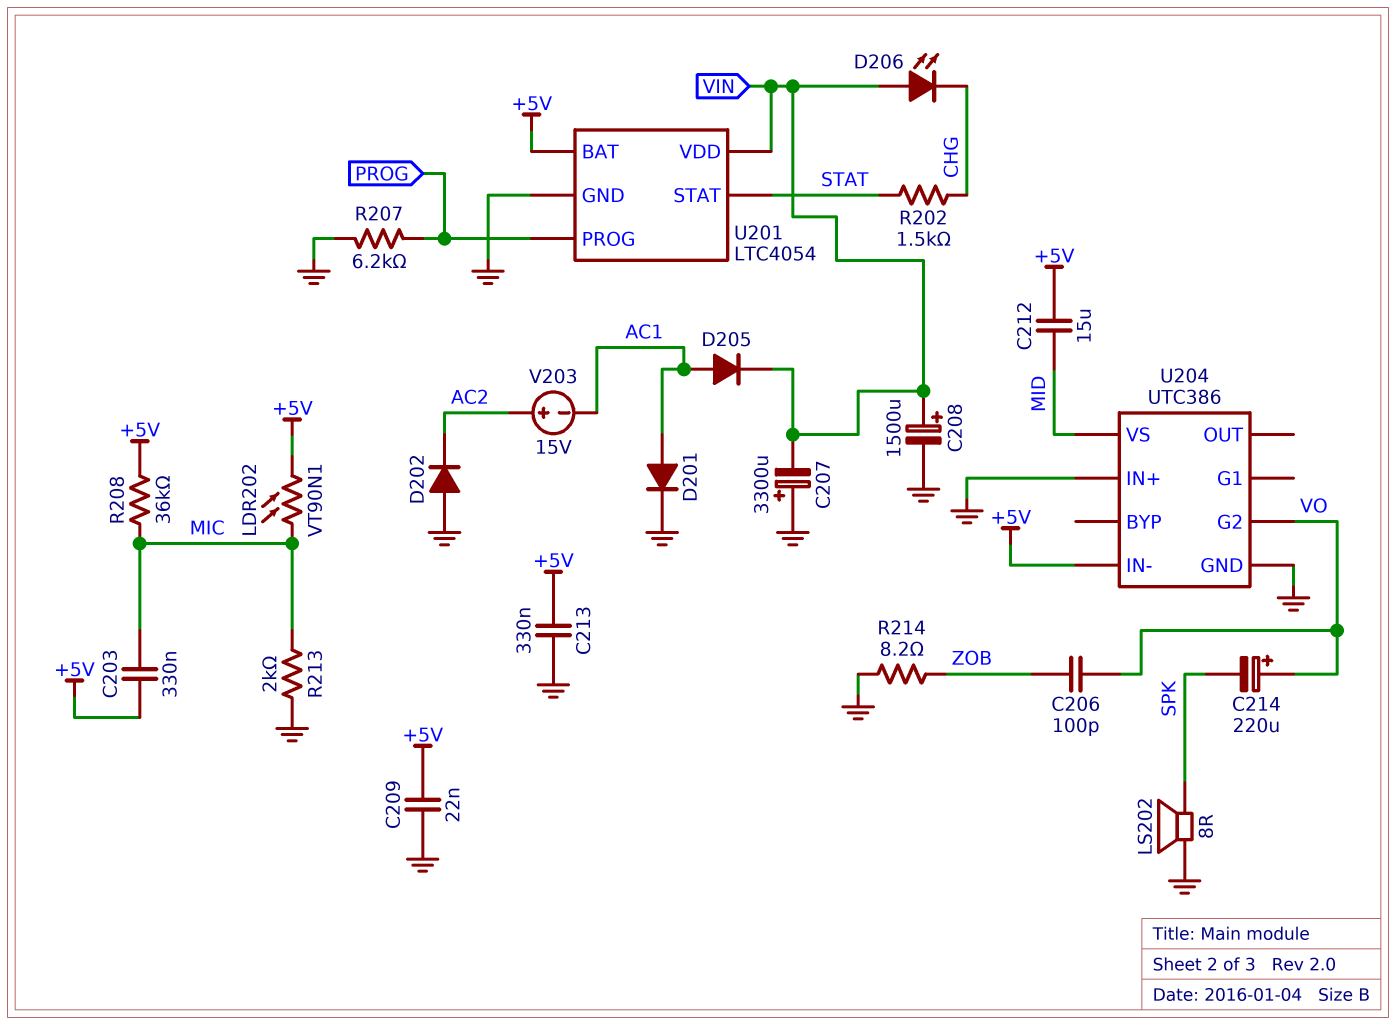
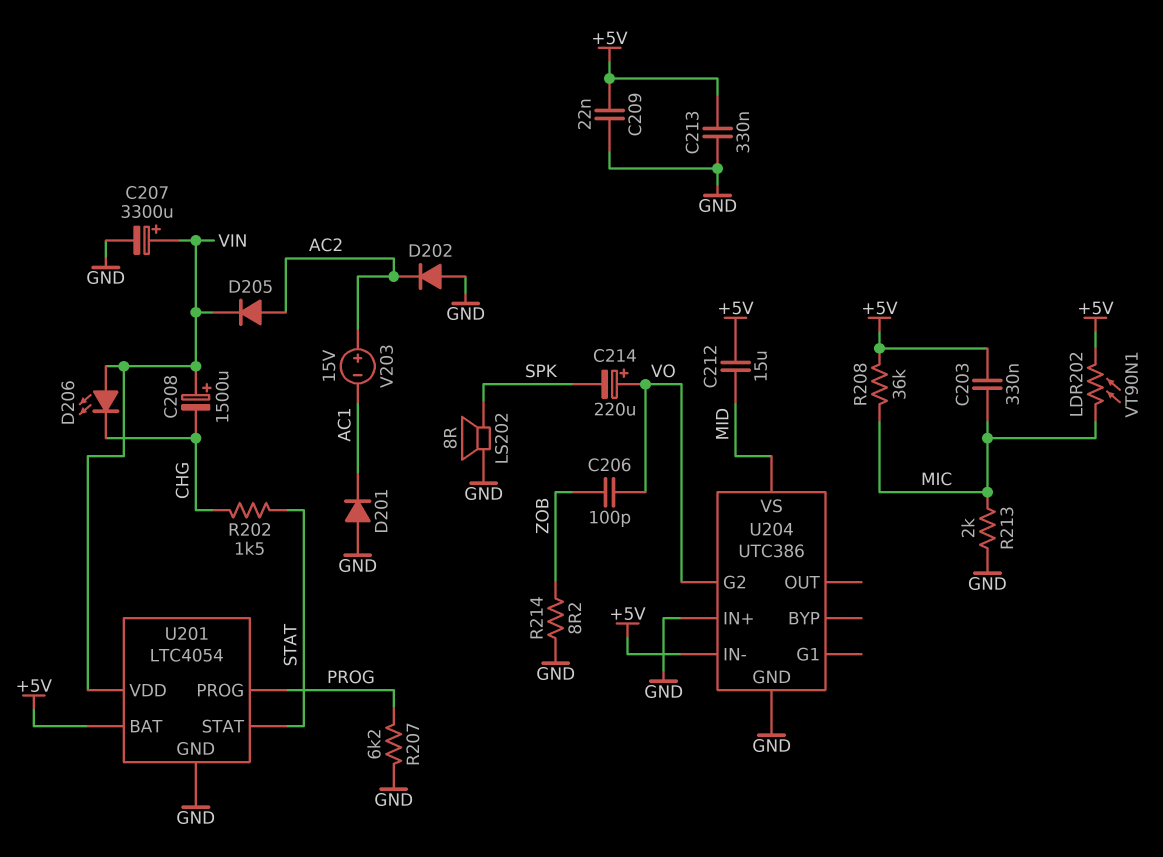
C207: 3300uF (plus GND, minus VIN) -> 3300uF (plus VIN, minus GND)
C208: 1500uF (plus VIN, minus GND) -> 1500uF (plus VIN, minus CHG)
D201: diode (A AC1, K GND) -> diode (A GND, K AC1)
D205: diode (A AC1, K VIN) -> diode (A AC2, K VIN)

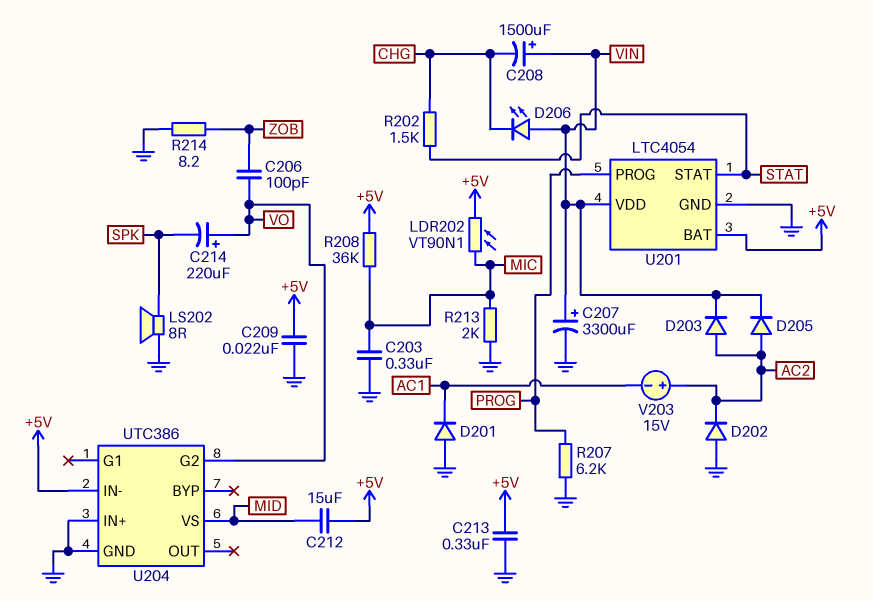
C203: 330nF (+5V, MIC) -> 330nF (GND, MIC)
D203: none -> diode (A AC2, K VIN)

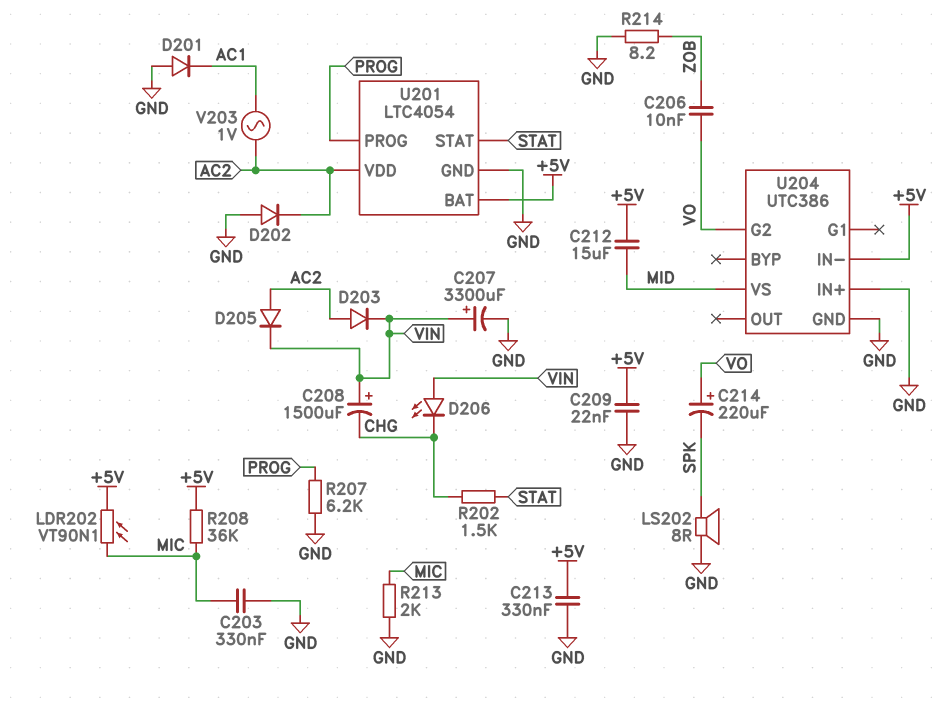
C206: 100pF (VO, ZOB) -> 10nF (VO, ZOB)
U201 pin VDD: VIN -> AC2
V203: 15V (plus AC2, minus AC1) -> AC 1V (AC1, AC2)

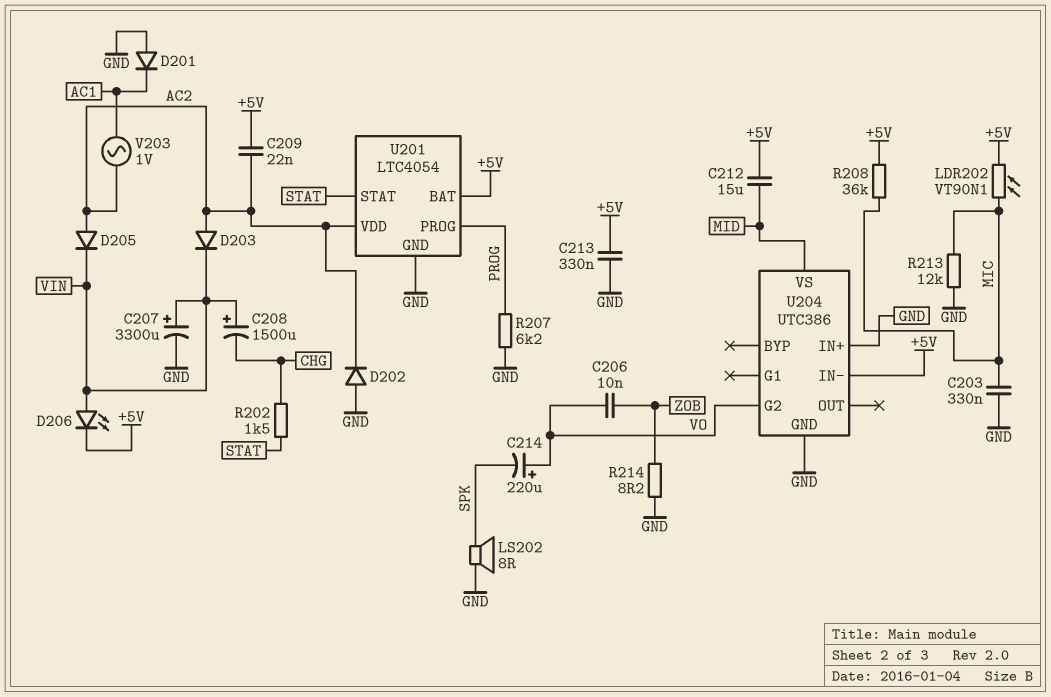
C209: 22nF (+5V, GND) -> 22nF (+5V, AC2)
D206: LED (A VIN, K CHG) -> LED (A VIN, K +5V)
R213: 2k (GND, MIC) -> 12k (GND, MIC)

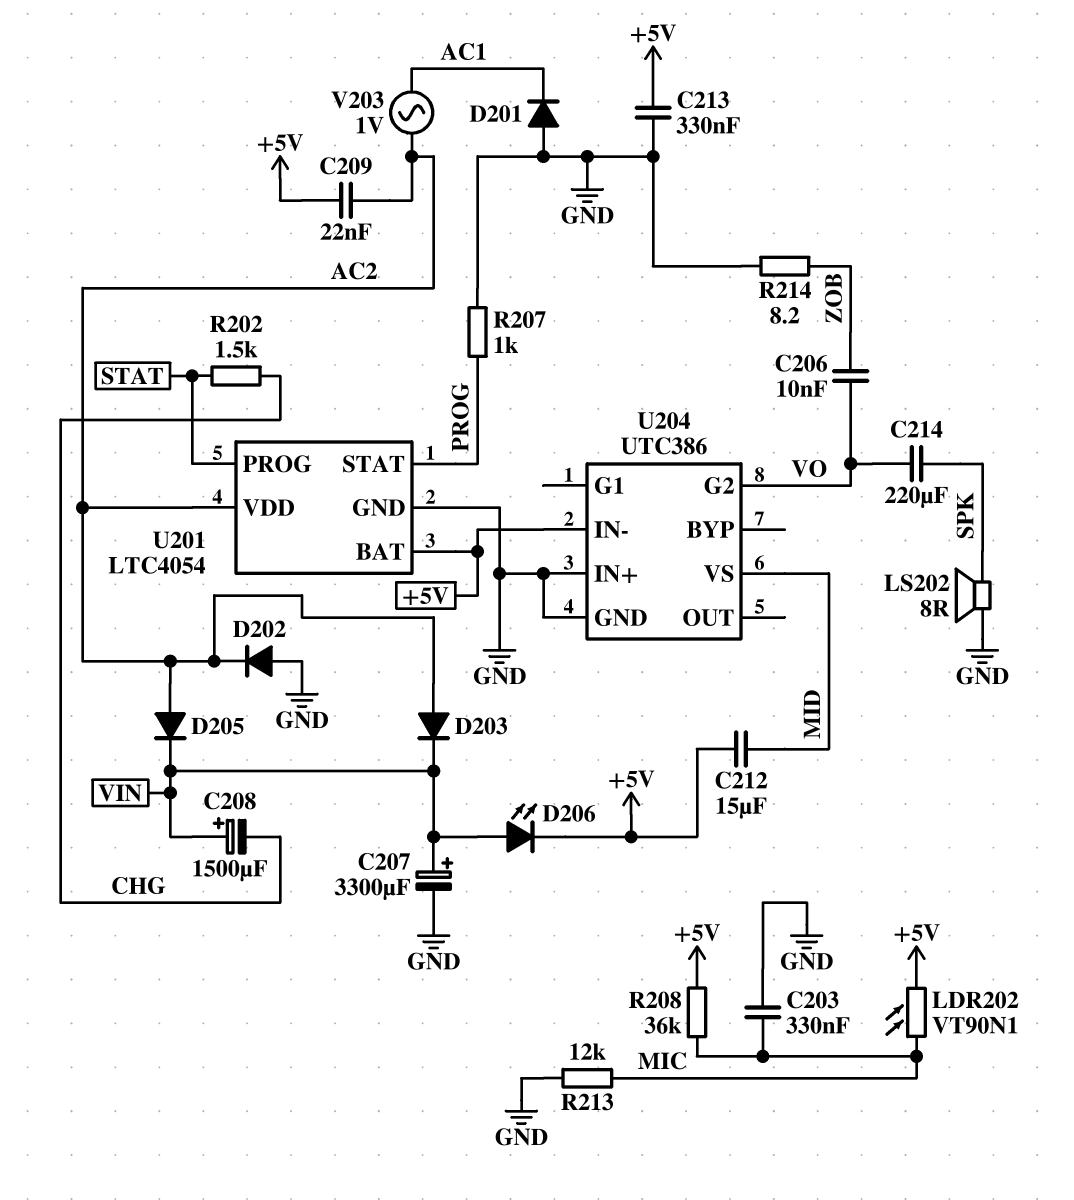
C214: 220uF (plus VO, minus SPK) -> 220uF (SPK, VO)
R207: 6.2k (GND, PROG) -> 1k (GND, PROG)
U201 pin PROG: PROG -> STAT
U201 pin STAT: STAT -> PROG

